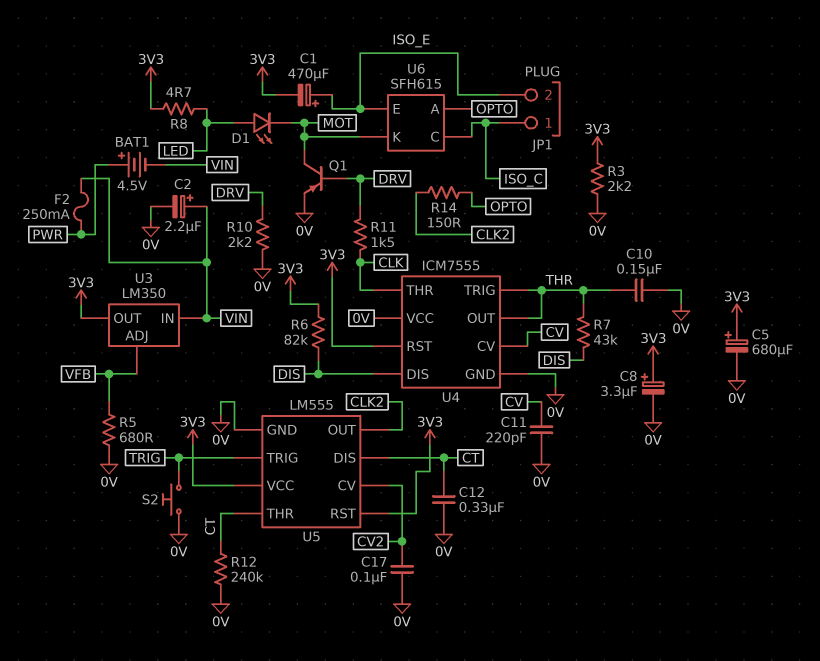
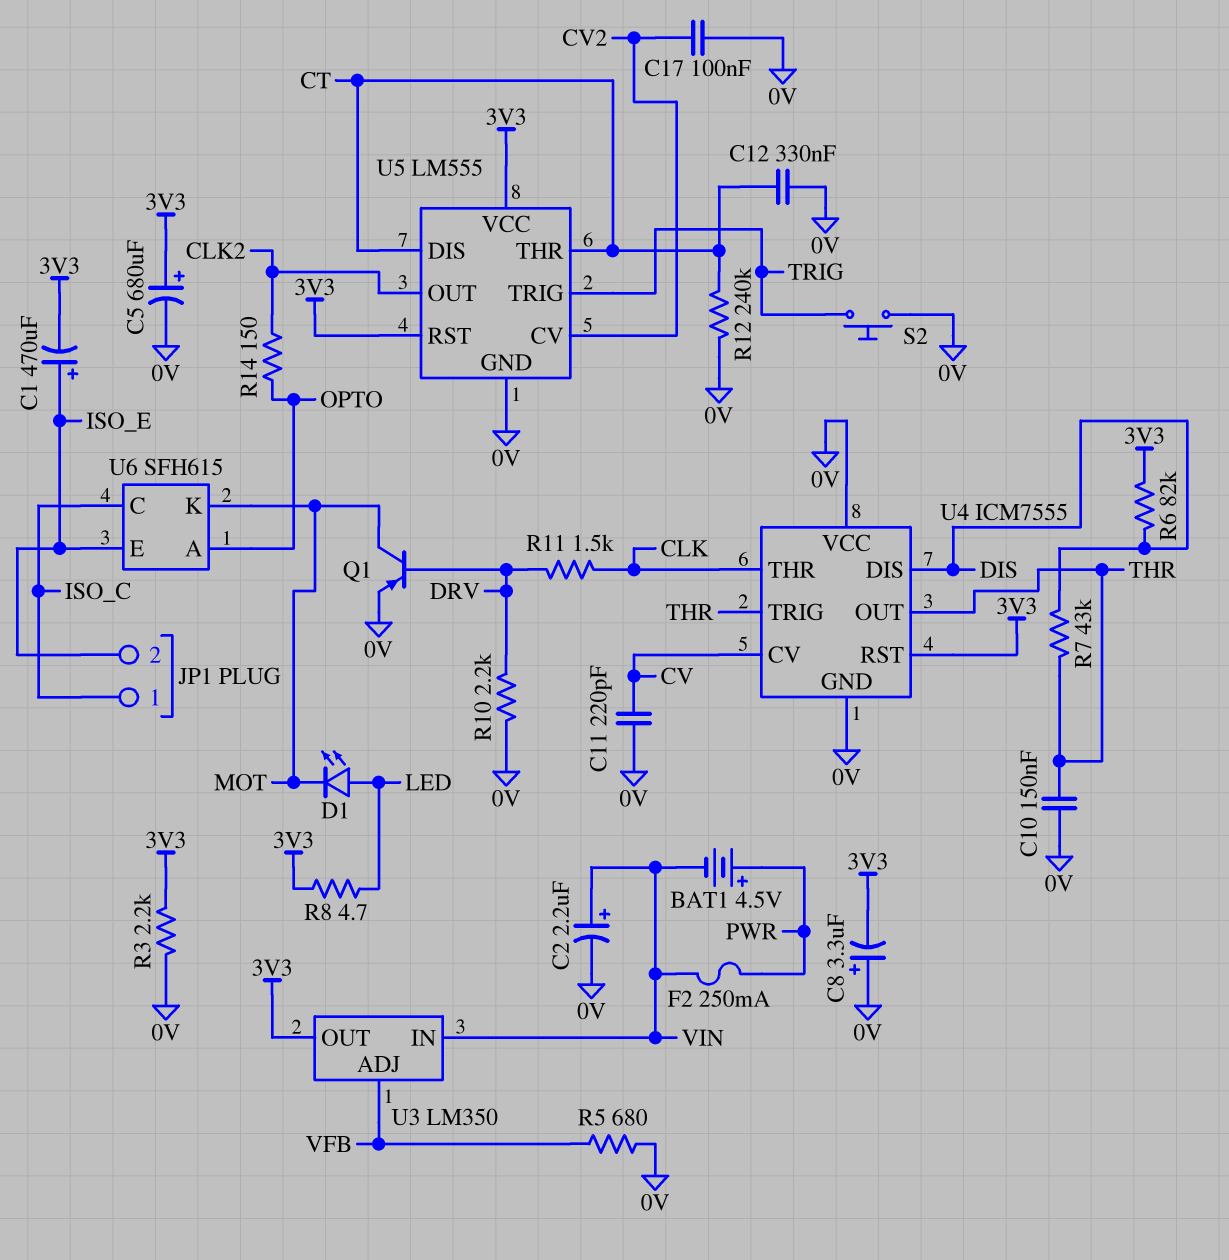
C8: 3.3uF (plus 3V3, minus 0V) -> 3.3uF (plus 0V, minus 3V3)

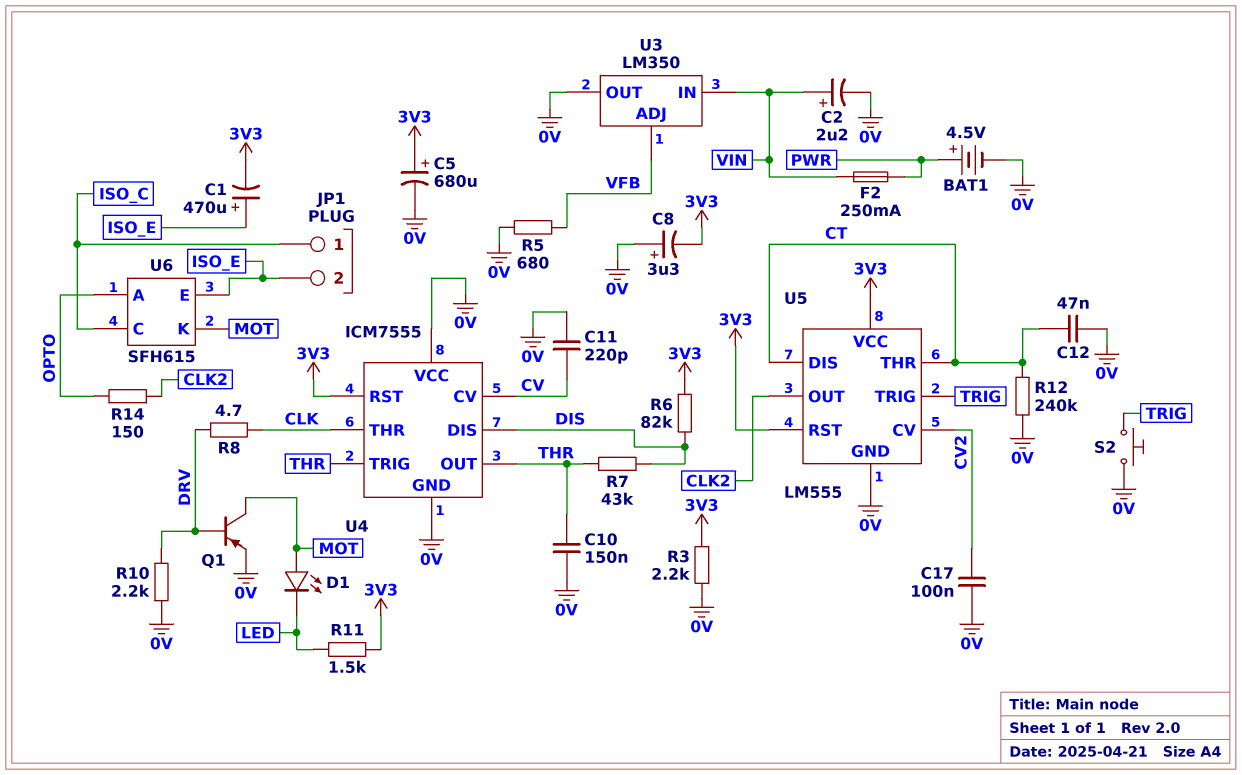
BAT1: 4.5V (plus PWR, minus VIN) -> 4.5V (plus PWR, minus 0V)
C12: 330nF (0V, CT) -> 47nF (0V, CT)
D1: LED (A LED, K MOT) -> LED (A MOT, K LED)
R8: 4.7 (3V3, LED) -> 4.7 (CLK, DRV)
R11: 1.5k (CLK, DRV) -> 1.5k (3V3, LED)
U3 pin OUT: 3V3 -> 0V

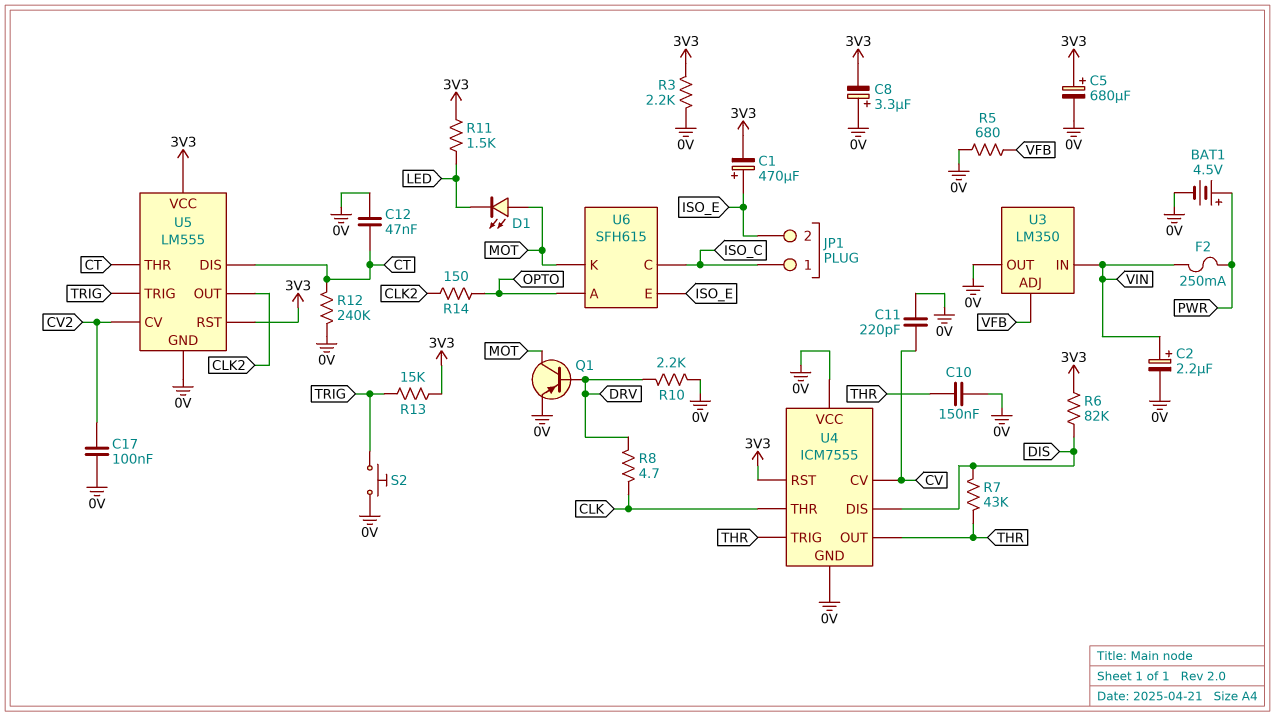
R13: none -> 15k (3V3, TRIG)

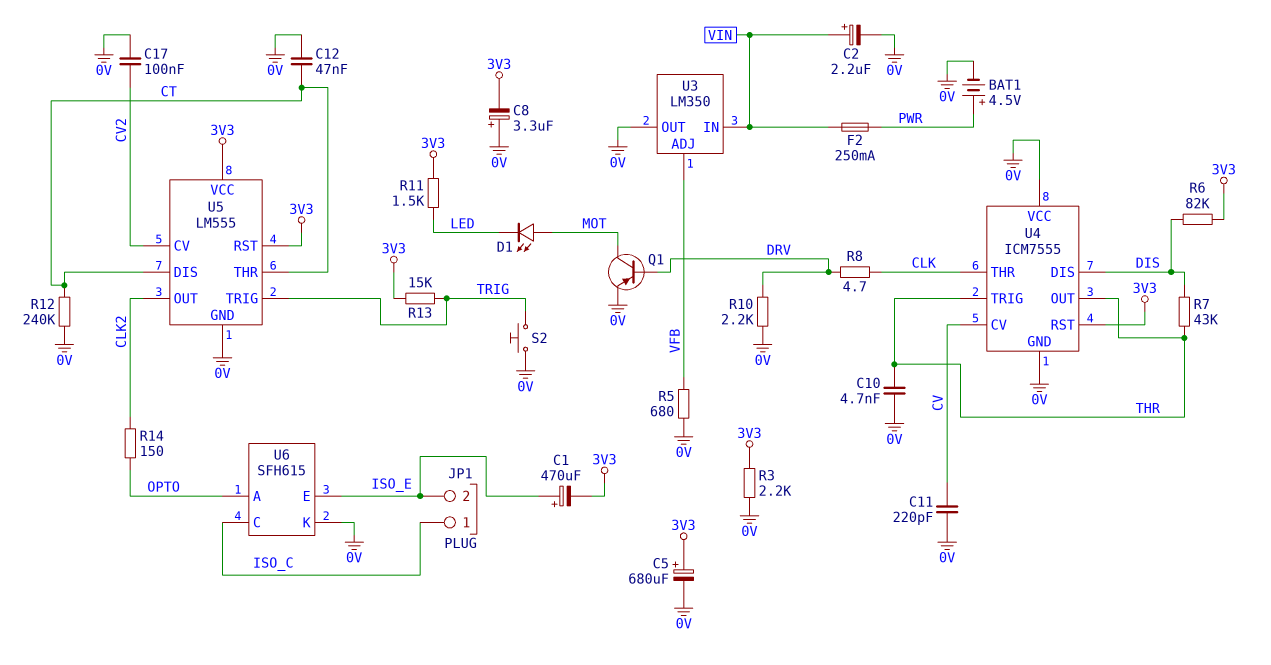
C10: 150nF (0V, THR) -> 4.7nF (0V, THR)
U6 pin K: MOT -> 0V

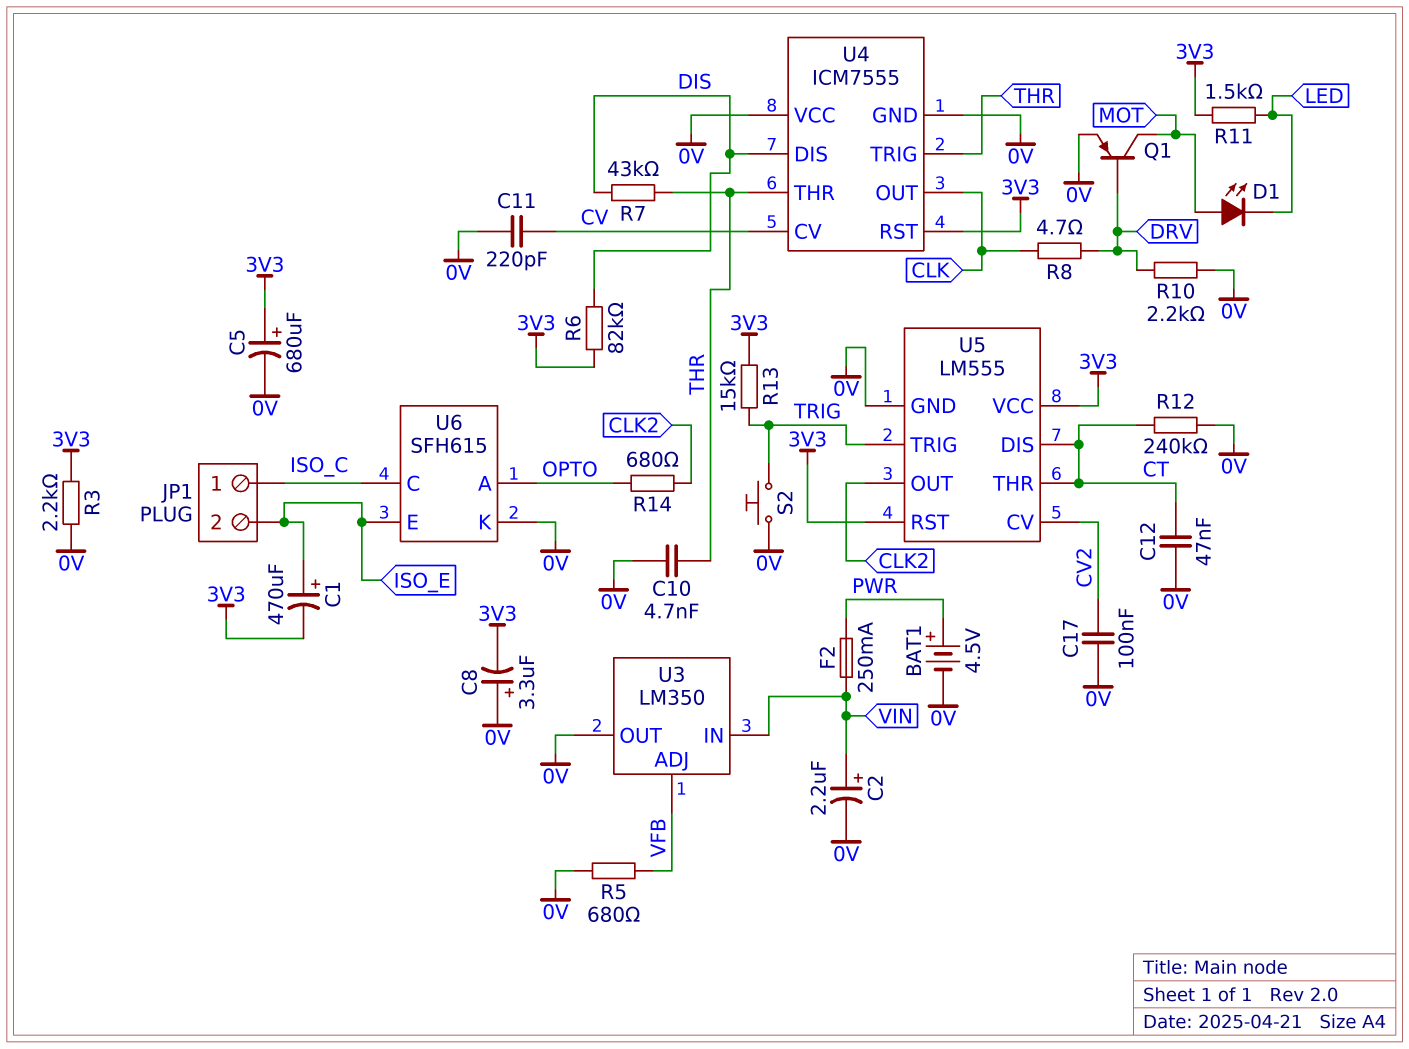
R14: 150 (CLK2, OPTO) -> 680 (CLK2, OPTO)
U4 pin OUT: THR -> CLK
U4 pin THR: CLK -> THR

